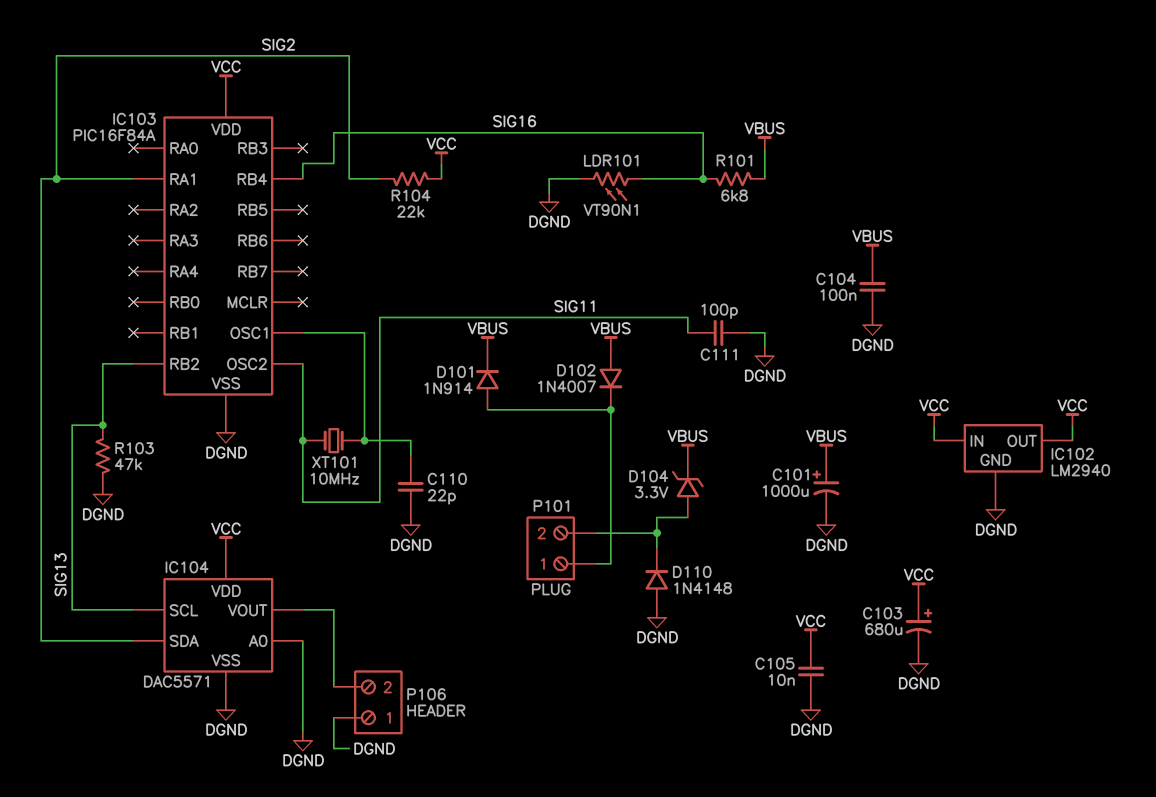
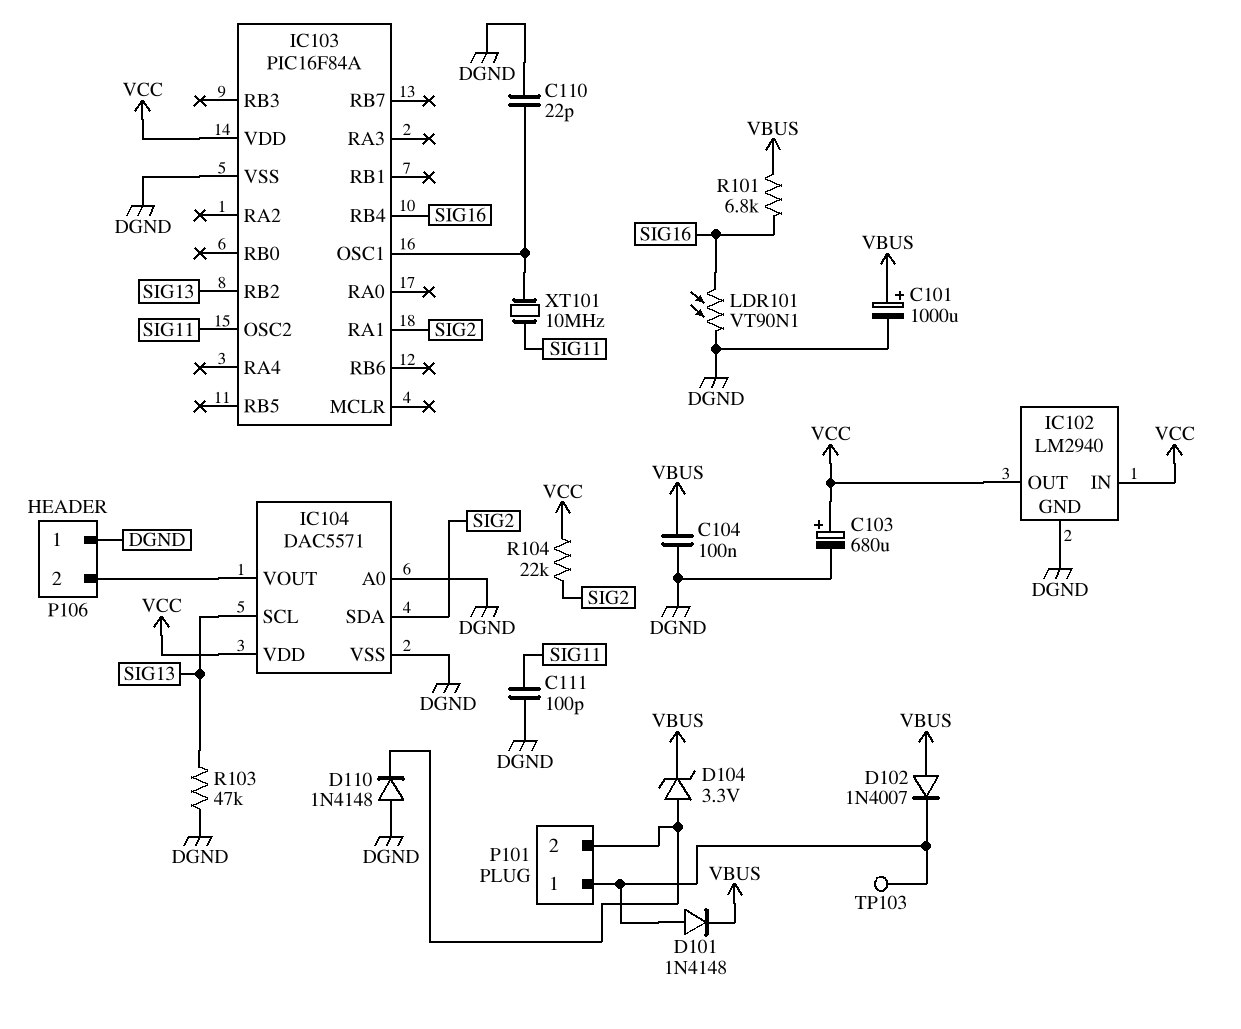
C105: 10nF (DGND, VCC) -> none
D101: diode 1N914 (A P101/1, K VBUS) -> diode 1N4148 (A P101/1, K VBUS)
TP103: none -> test point (P101/1)

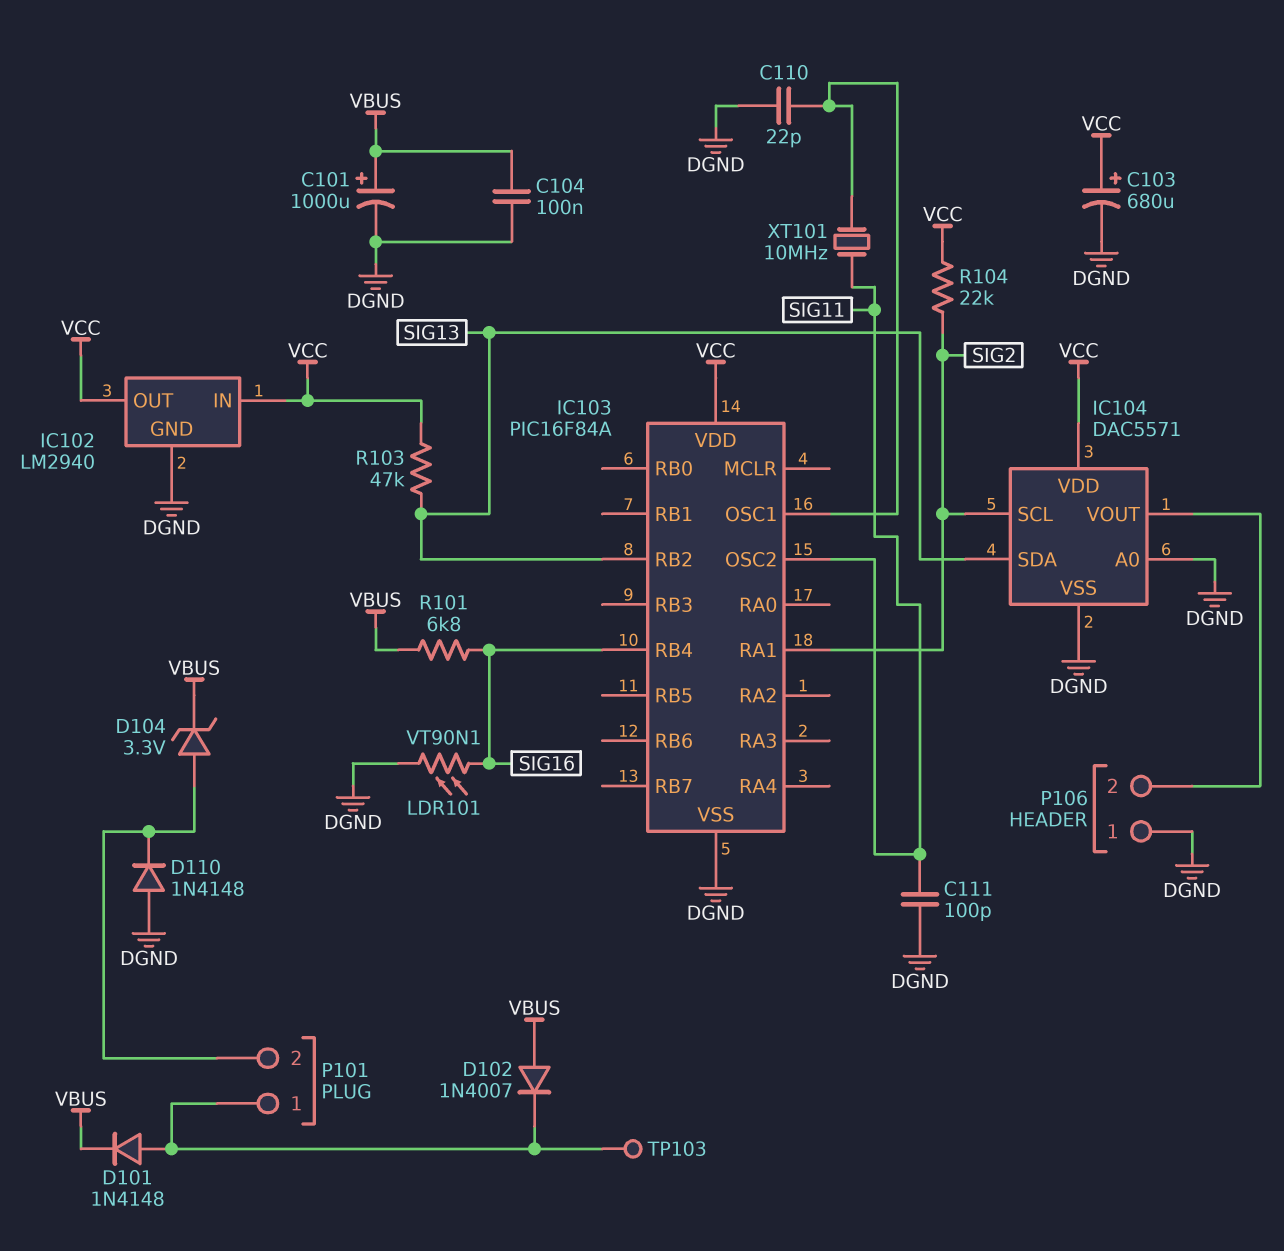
IC104 pin SCL: SIG13 -> SIG2
IC104 pin SDA: SIG2 -> SIG13
R103: 47k (DGND, SIG13) -> 47k (SIG13, VCC)

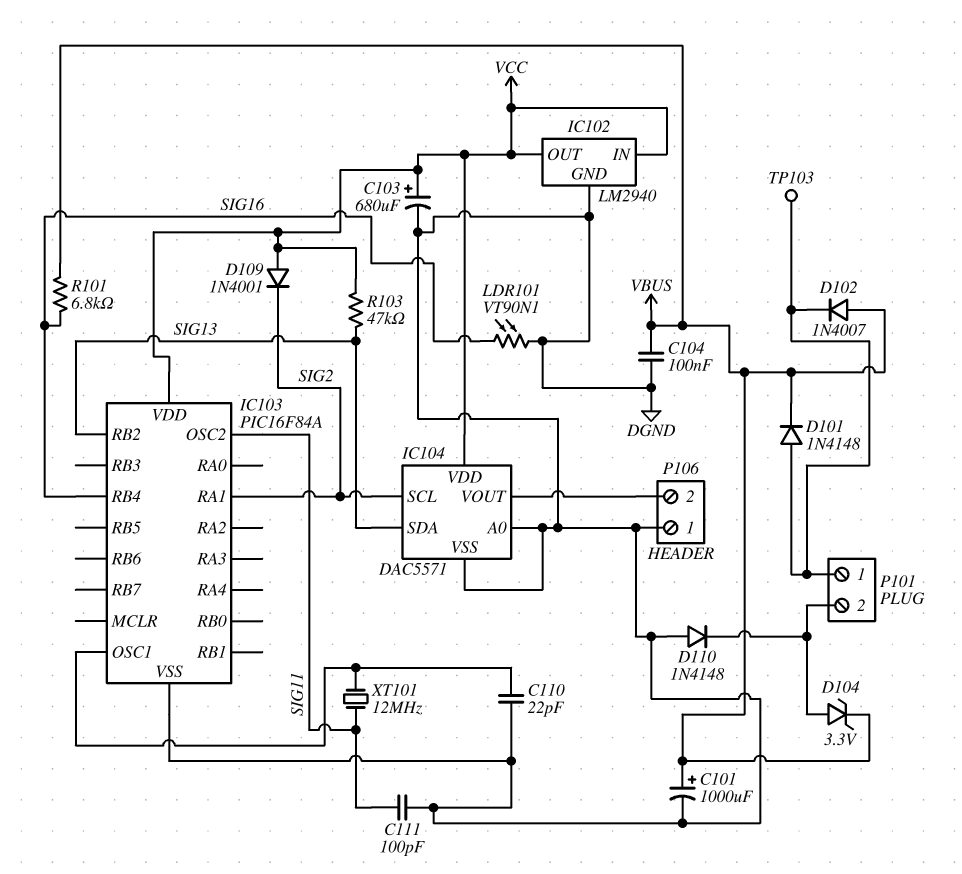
D109: none -> diode 1N4001 (A VCC, K SIG2)
R104: 22k (SIG2, VCC) -> none
XT101: 10MHz (IC103/OSC1, SIG11) -> 12MHz (IC103/OSC1, SIG11)

